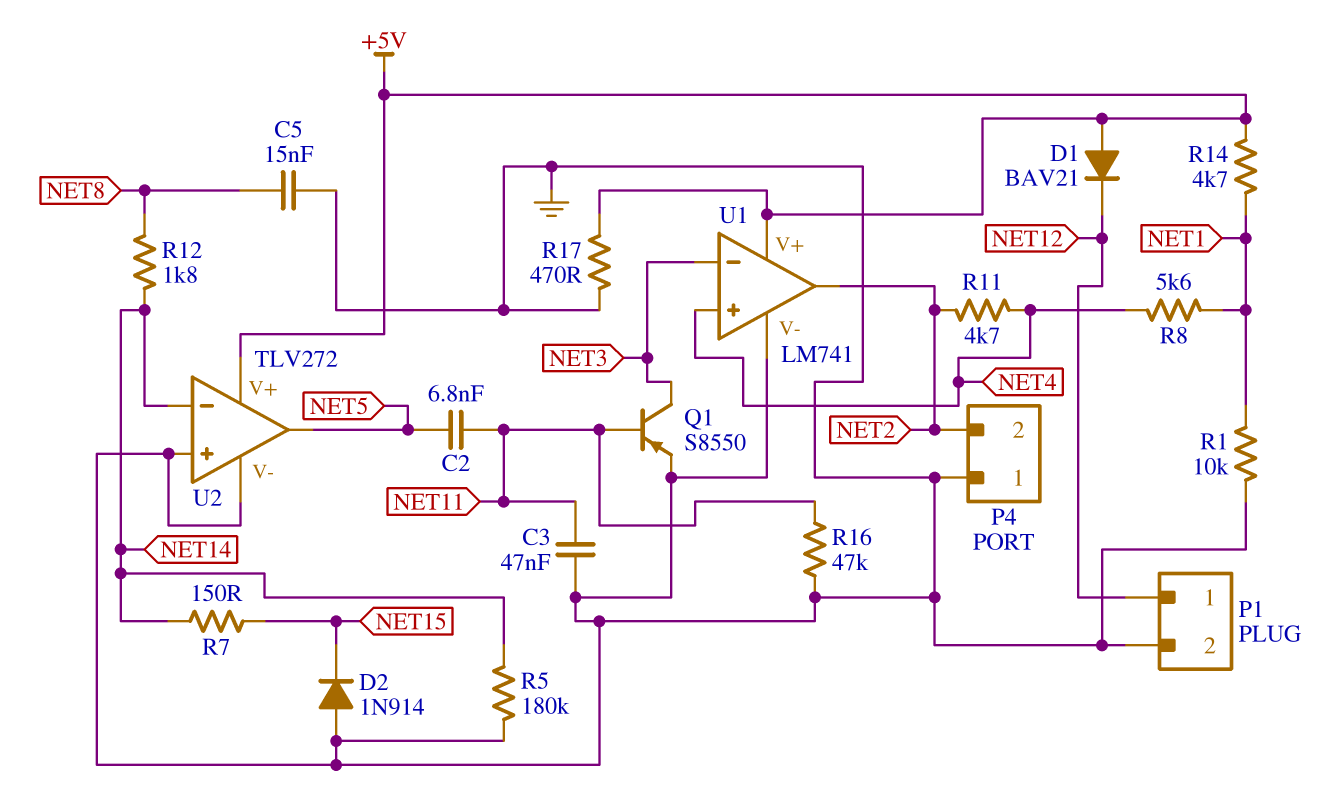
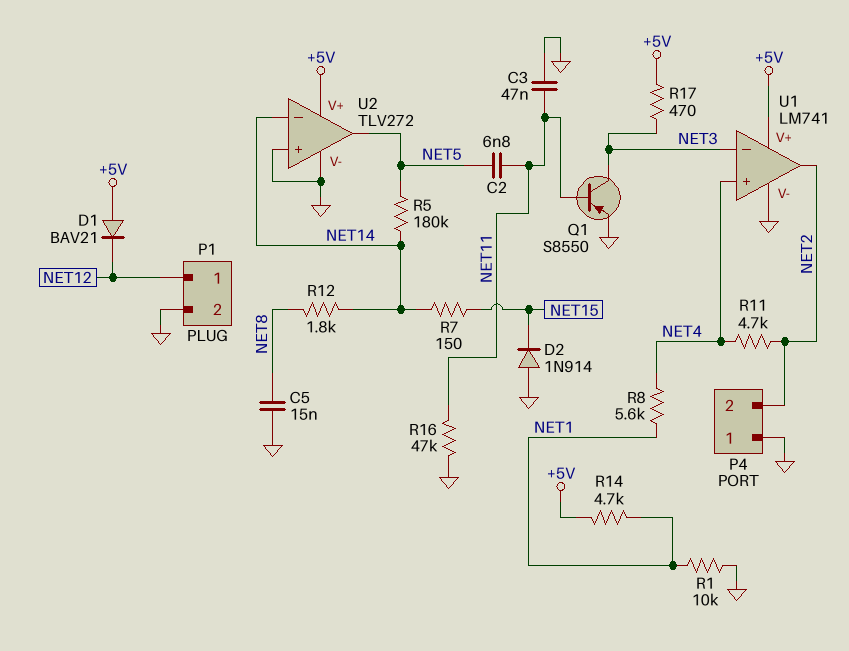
R5: 180k (GND, NET14) -> 180k (NET5, NET14)
R17: 470 (+5V, GND) -> 470 (+5V, NET3)

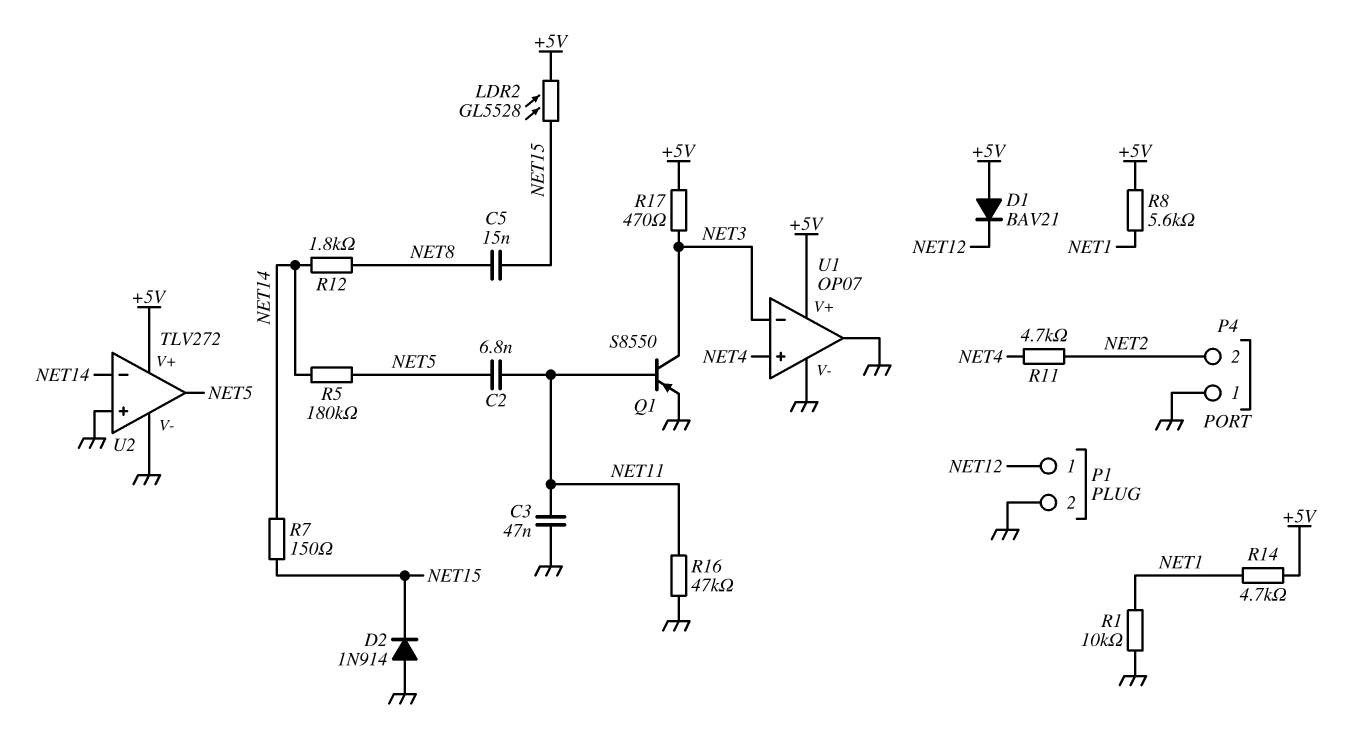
C5: 15nF (GND, NET8) -> 15nF (NET8, NET15)
LDR2: none -> GL5528 (+5V, NET15)
R8: 5.6k (NET1, NET4) -> 5.6k (+5V, NET1)
U1: LM741 -> OP07
U1 pin out: NET2 -> GND

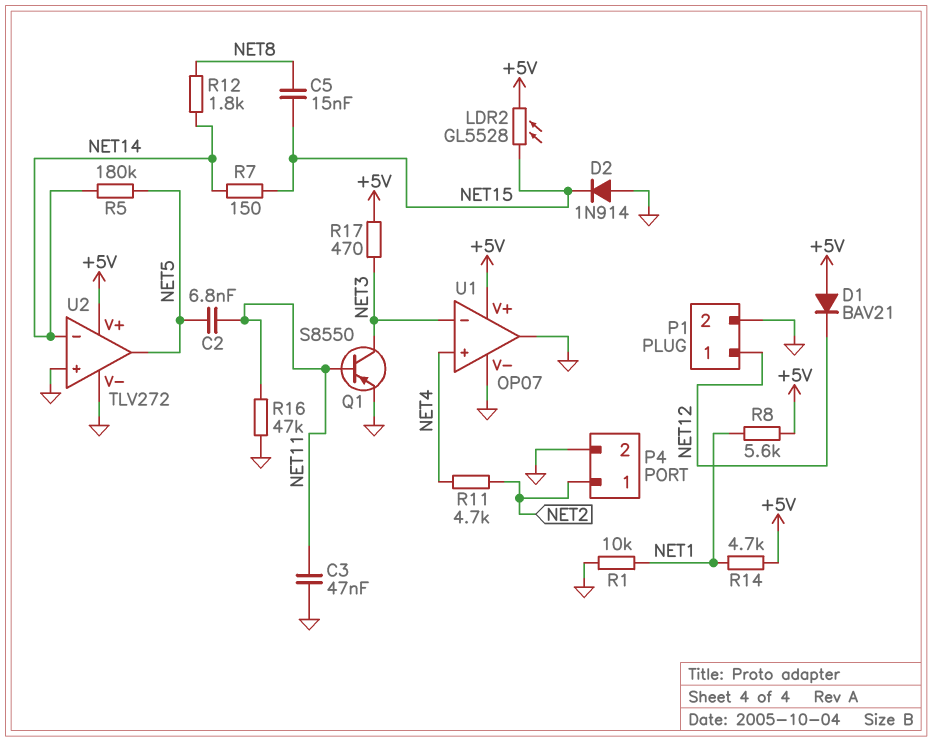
P4 pin 1: GND -> NET2
P4 pin 2: NET2 -> GND

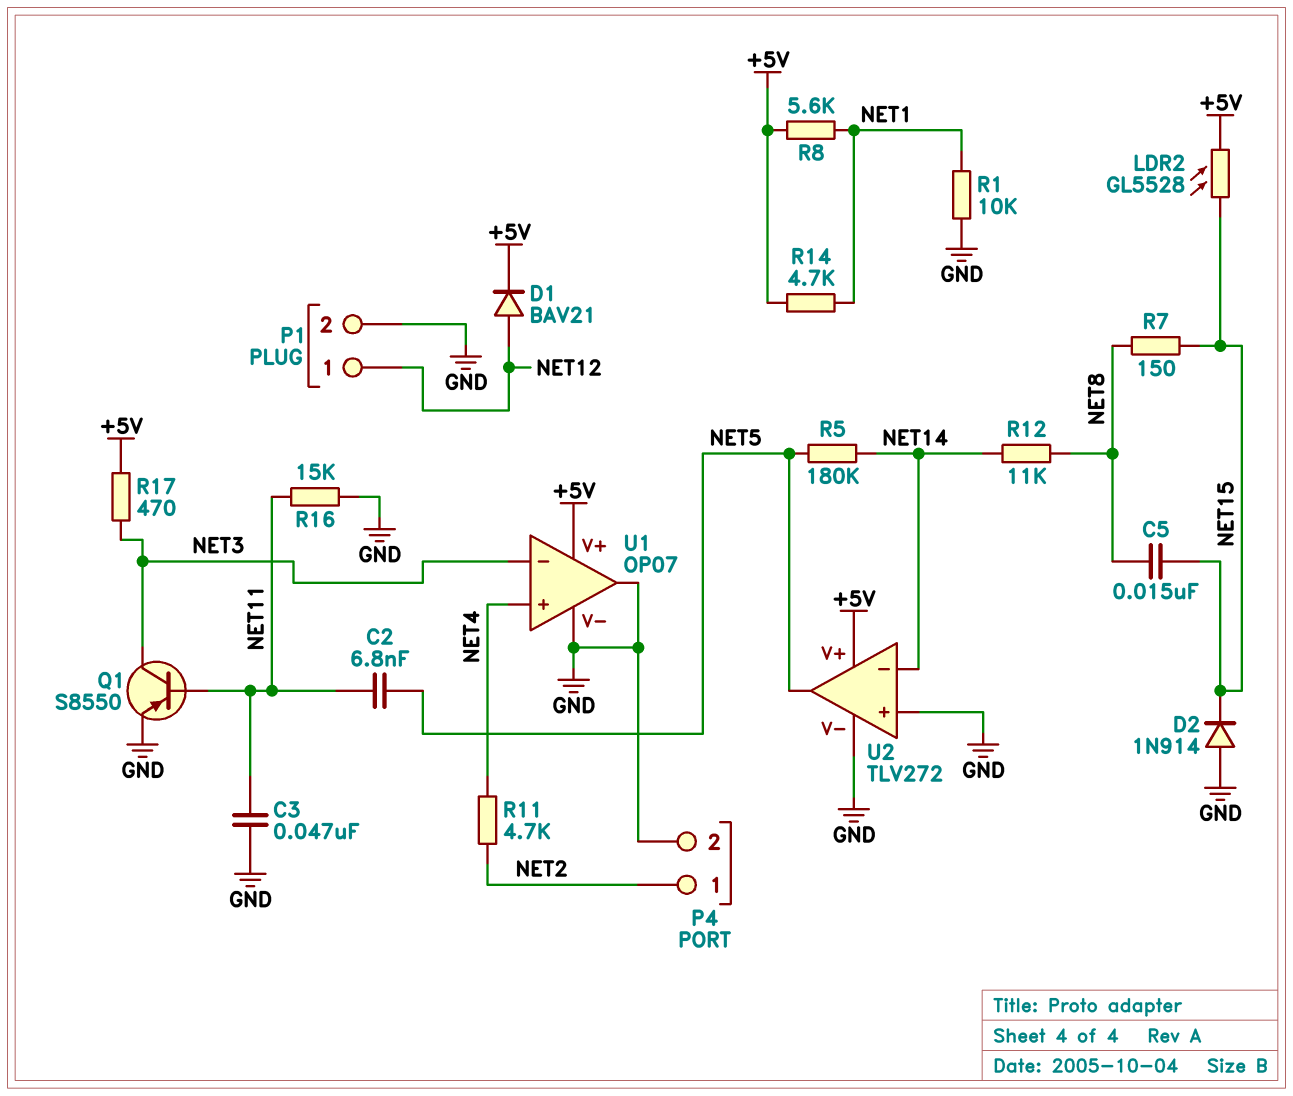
D1: diode BAV21 (A +5V, K NET12) -> diode BAV21 (A NET12, K +5V)
R7: 150 (NET14, NET15) -> 150 (NET8, NET15)
R12: 1.8k (NET8, NET14) -> 11k (NET8, NET14)
R16: 47k (GND, NET11) -> 15k (GND, NET11)

